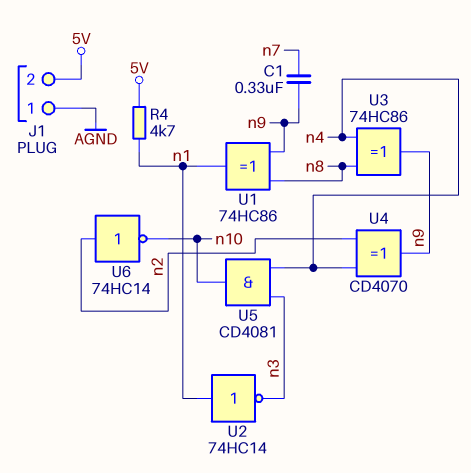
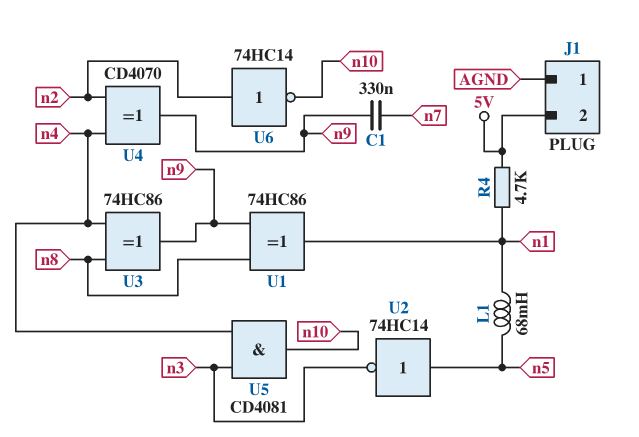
L1: none -> 68mH (n1, n5)
U2: NOT 74HC14 (in n1, out n3) -> NOT 74HC14 (in n5, out n3)

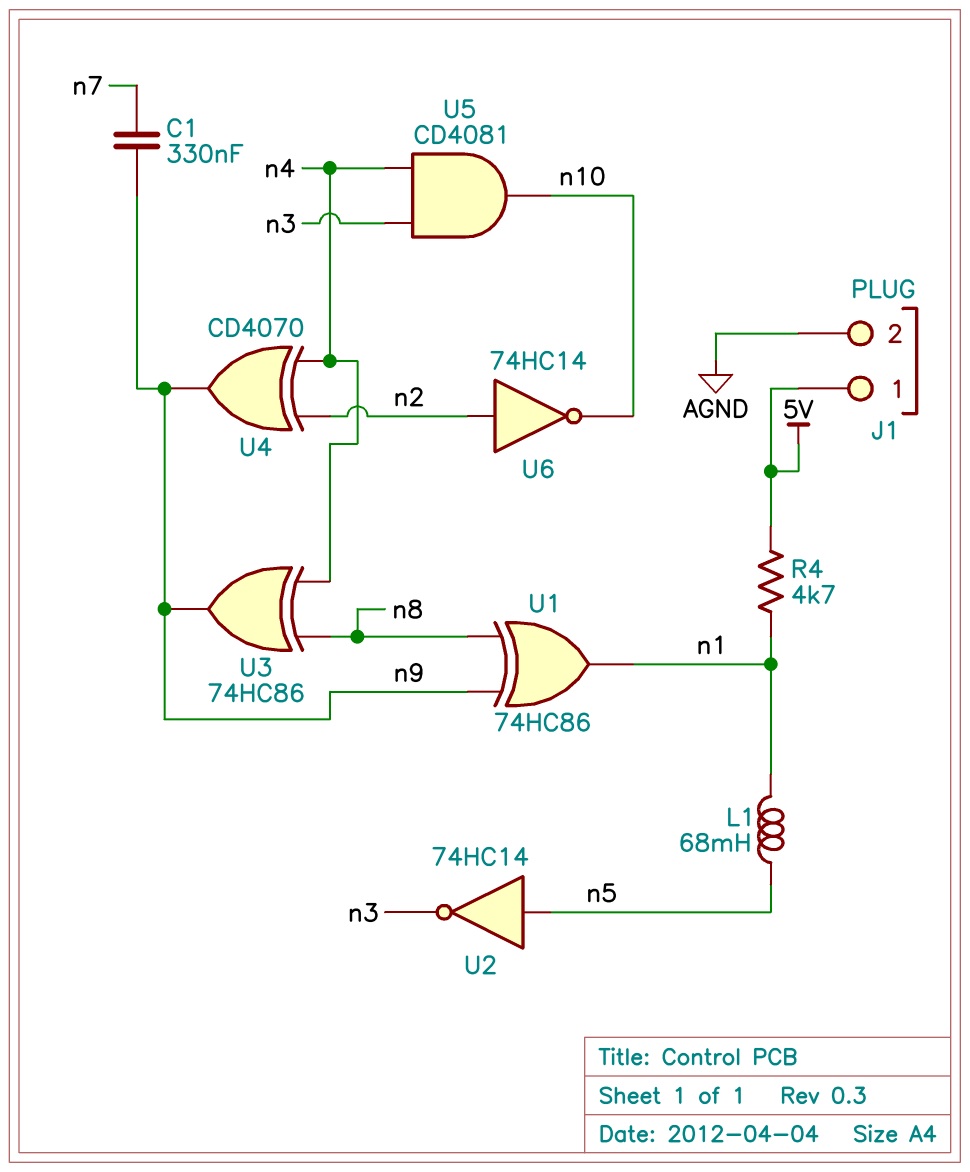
J1 pin 1: AGND -> 5V
J1 pin 2: 5V -> AGND

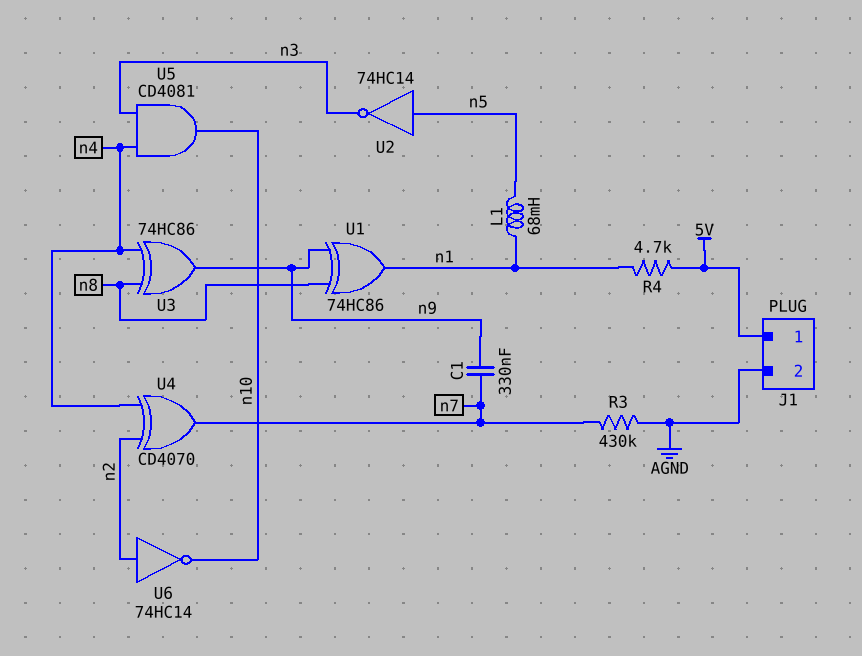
R3: none -> 430k (AGND, n7)
U4: XOR CD4070 (in n2, in n4, out n9) -> XOR CD4070 (in n2, in n4, out n7)

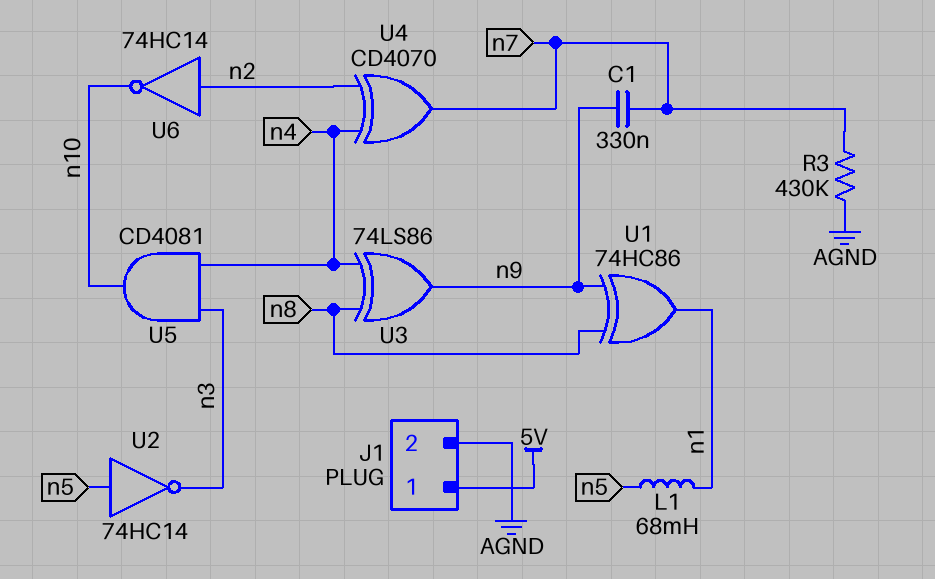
R4: 4.7k (5V, n1) -> none
U3: XOR 74HC86 (in n4, in n8, out n9) -> XOR 74LS86 (in n4, in n8, out n9)

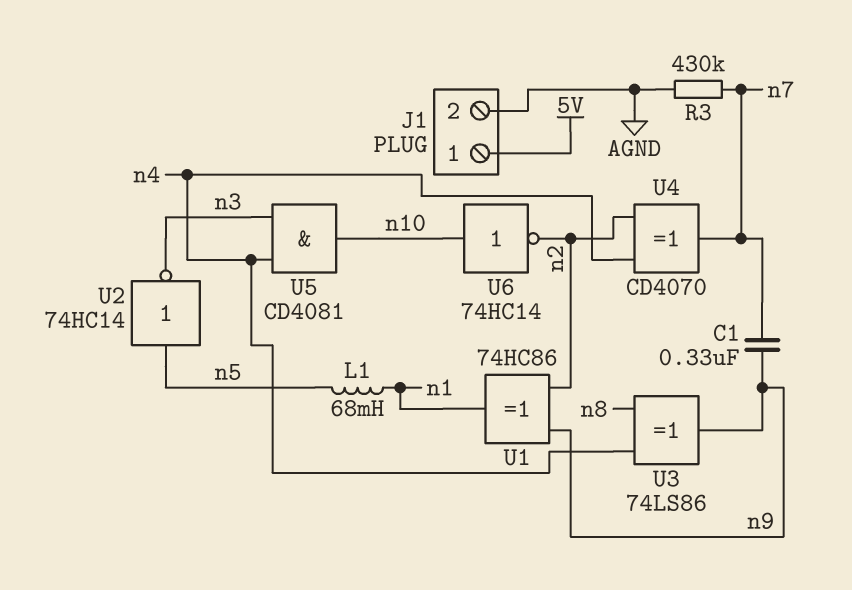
U1: XOR 74HC86 (in n8, in n9, out n1) -> XOR 74HC86 (in n2, in n9, out n1)
U6: NOT 74HC14 (in n2, out n10) -> NOT 74HC14 (in n10, out n2)

